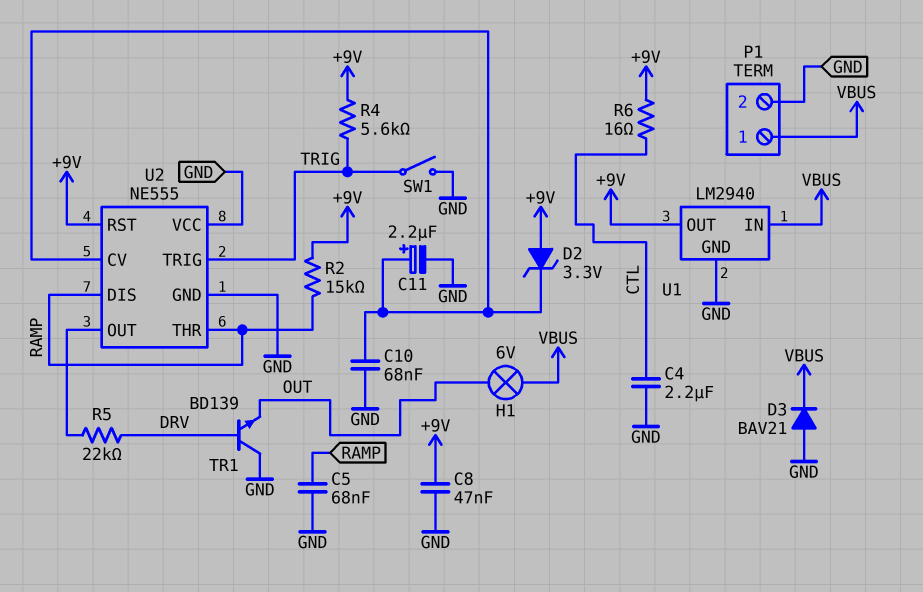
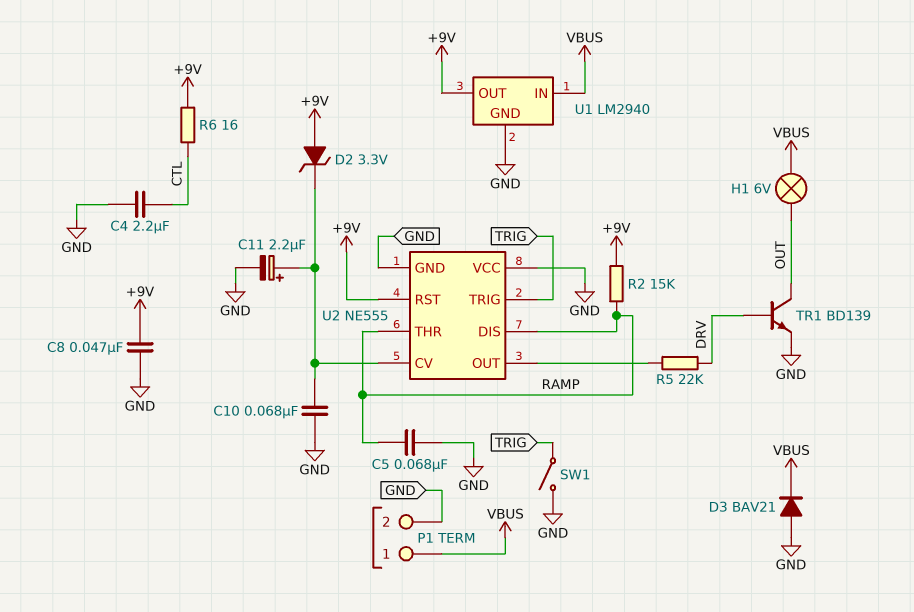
R4: 5.6k (+9V, TRIG) -> none
TR1: NPN BD139 (B DRV, C GND, E OUT) -> NPN BD139 (B DRV, C OUT, E GND)

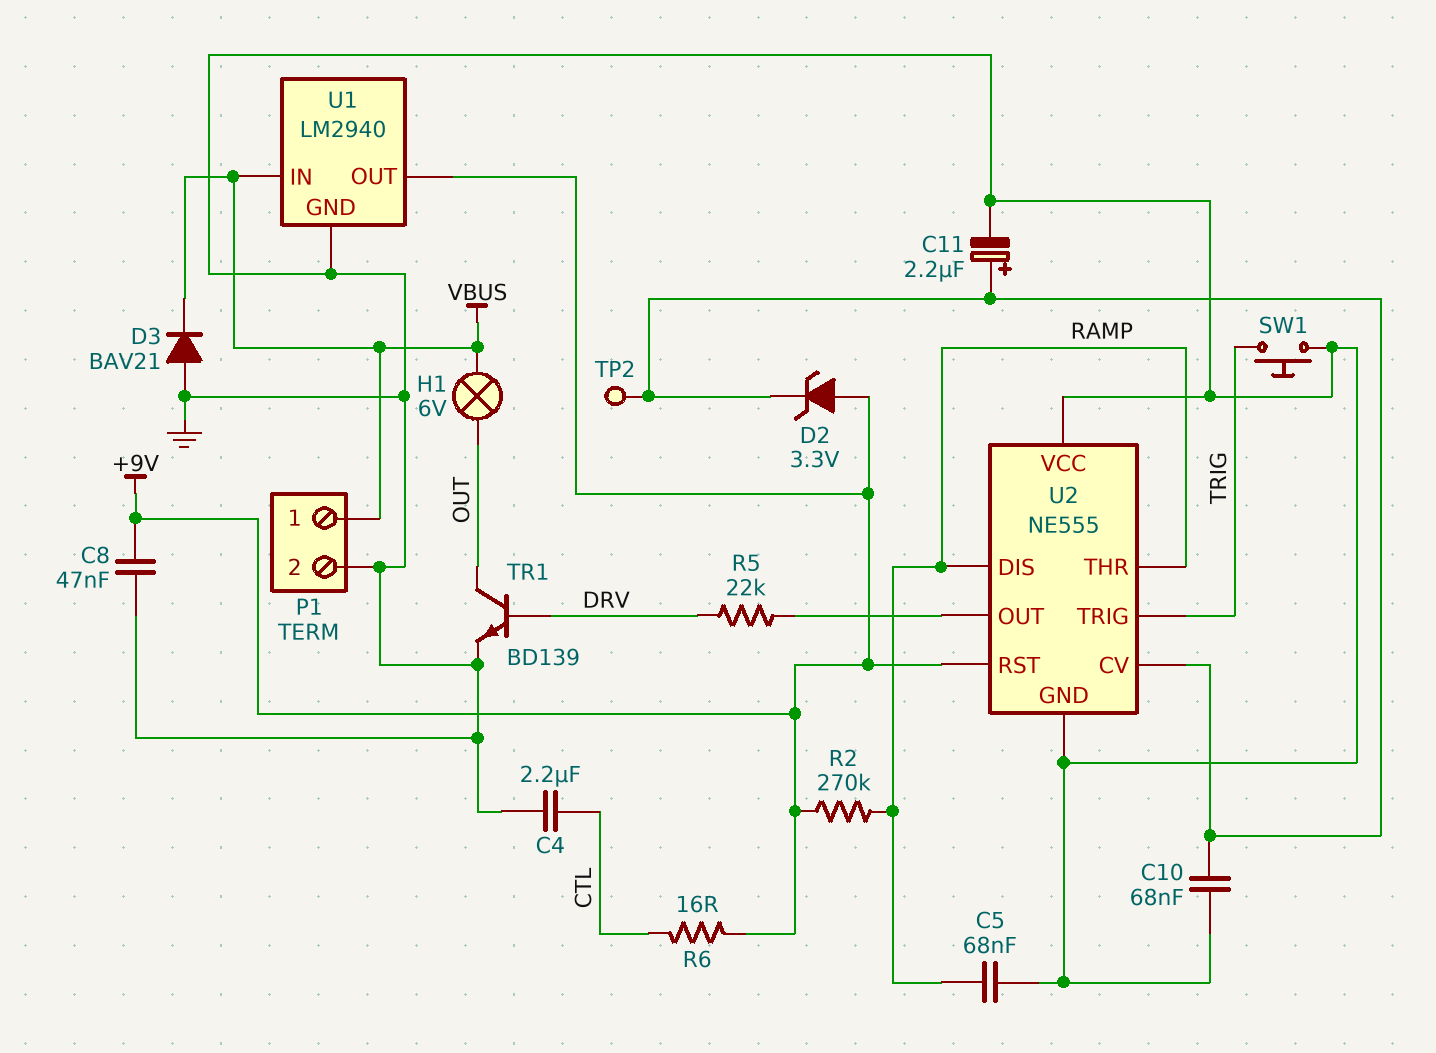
R2: 15k (+9V, RAMP) -> 270k (+9V, RAMP)
SW1: switch (GND, TRIG) -> button (GND, TRIG)
TP2: none -> test point (U2/CV)

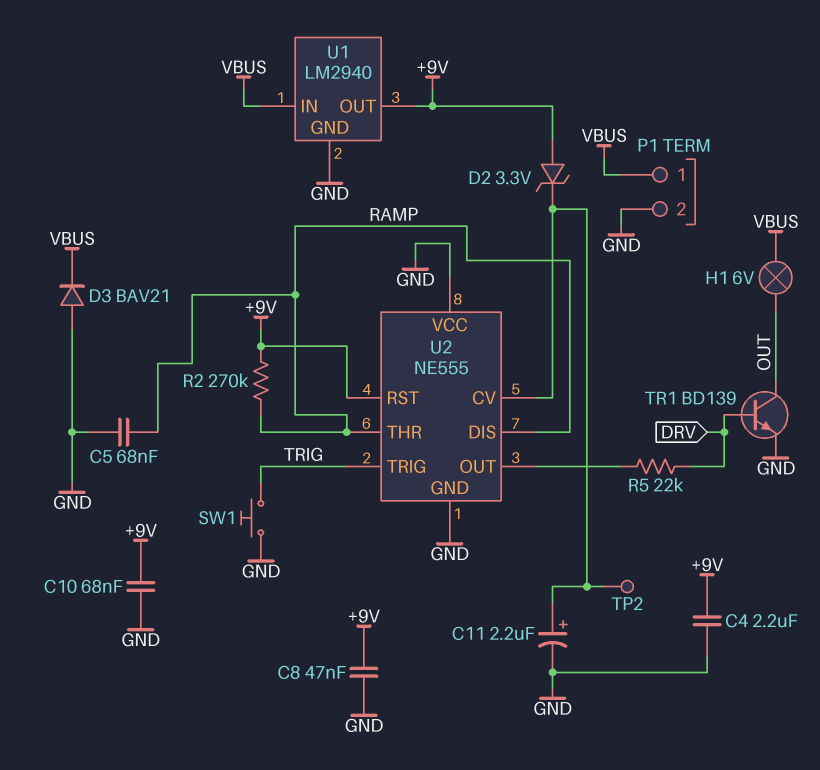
C4: 2.2uF (CTL, GND) -> 2.2uF (+9V, GND)
C10: 68nF (GND, U2/CV) -> 68nF (+9V, GND)
R6: 16 (+9V, CTL) -> none

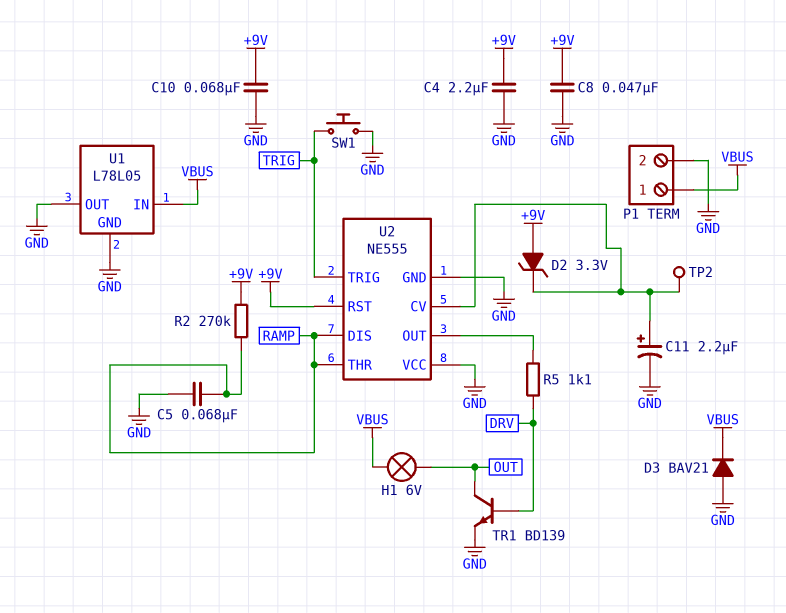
R5: 22k (DRV, U2/OUT) -> 1.1k (DRV, U2/OUT)
U1: LM2940 -> L78L05
U1 pin OUT: +9V -> GND

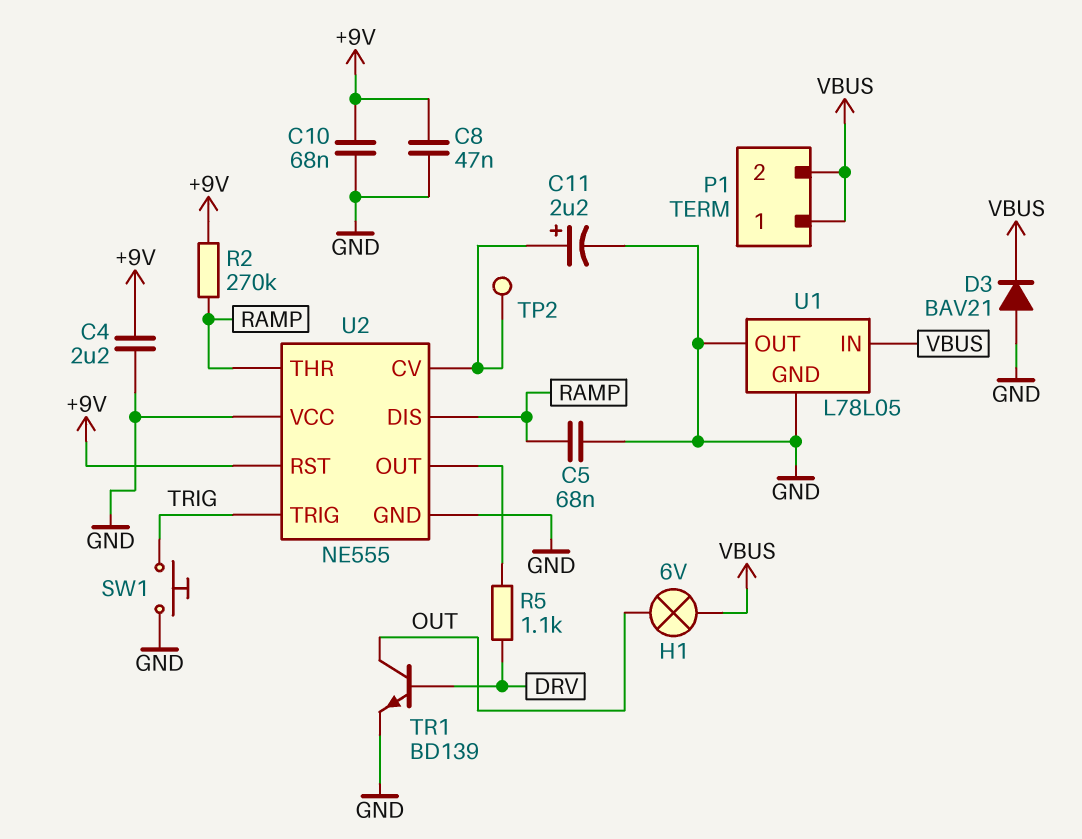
D2: zener 3.3V (A +9V, K U2/CV) -> none
P1 pin 2: GND -> VBUS

